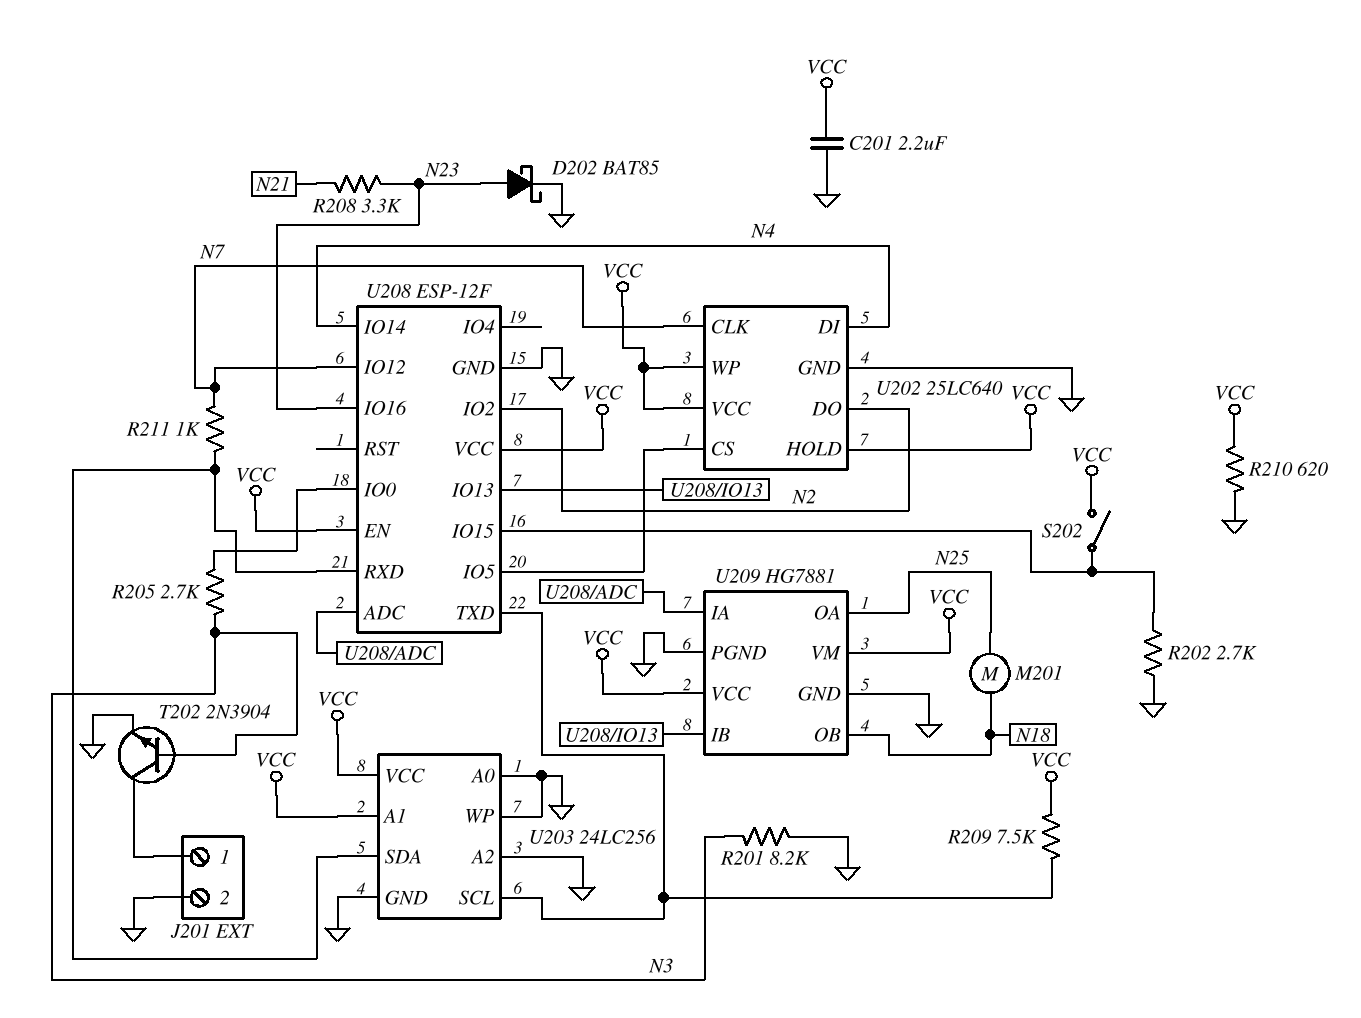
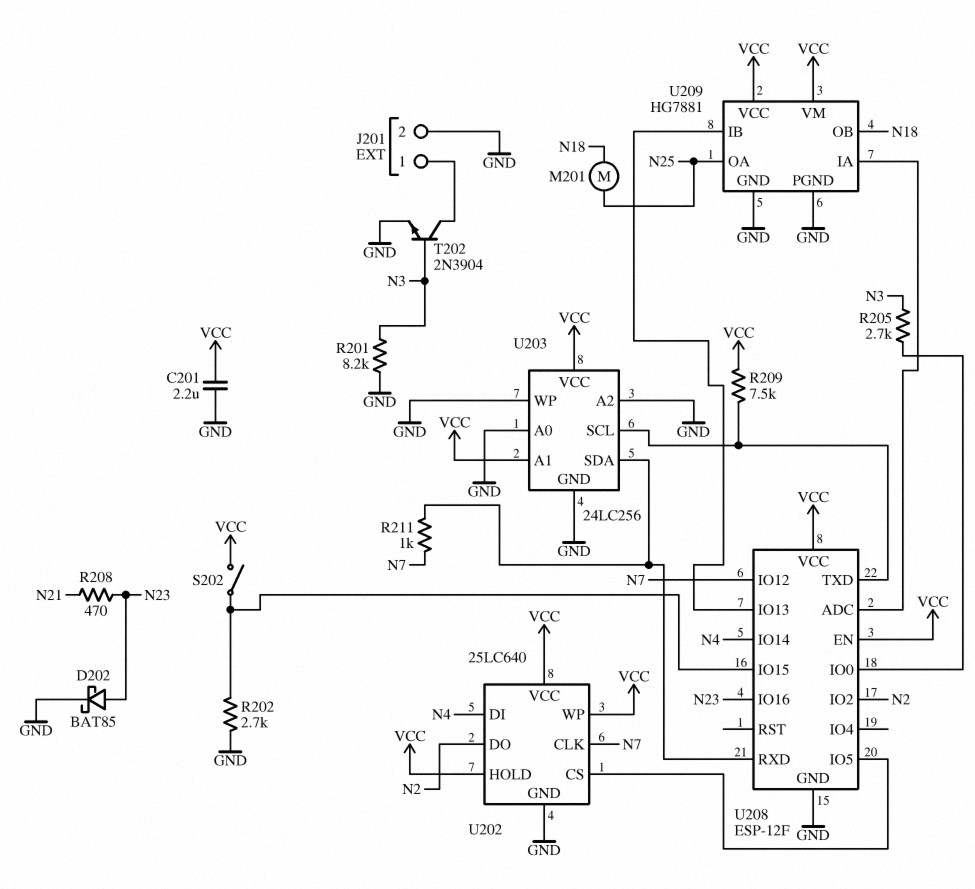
R208: 3.3k (N21, N23) -> 470 (N21, N23)
R210: 620 (GND, VCC) -> none

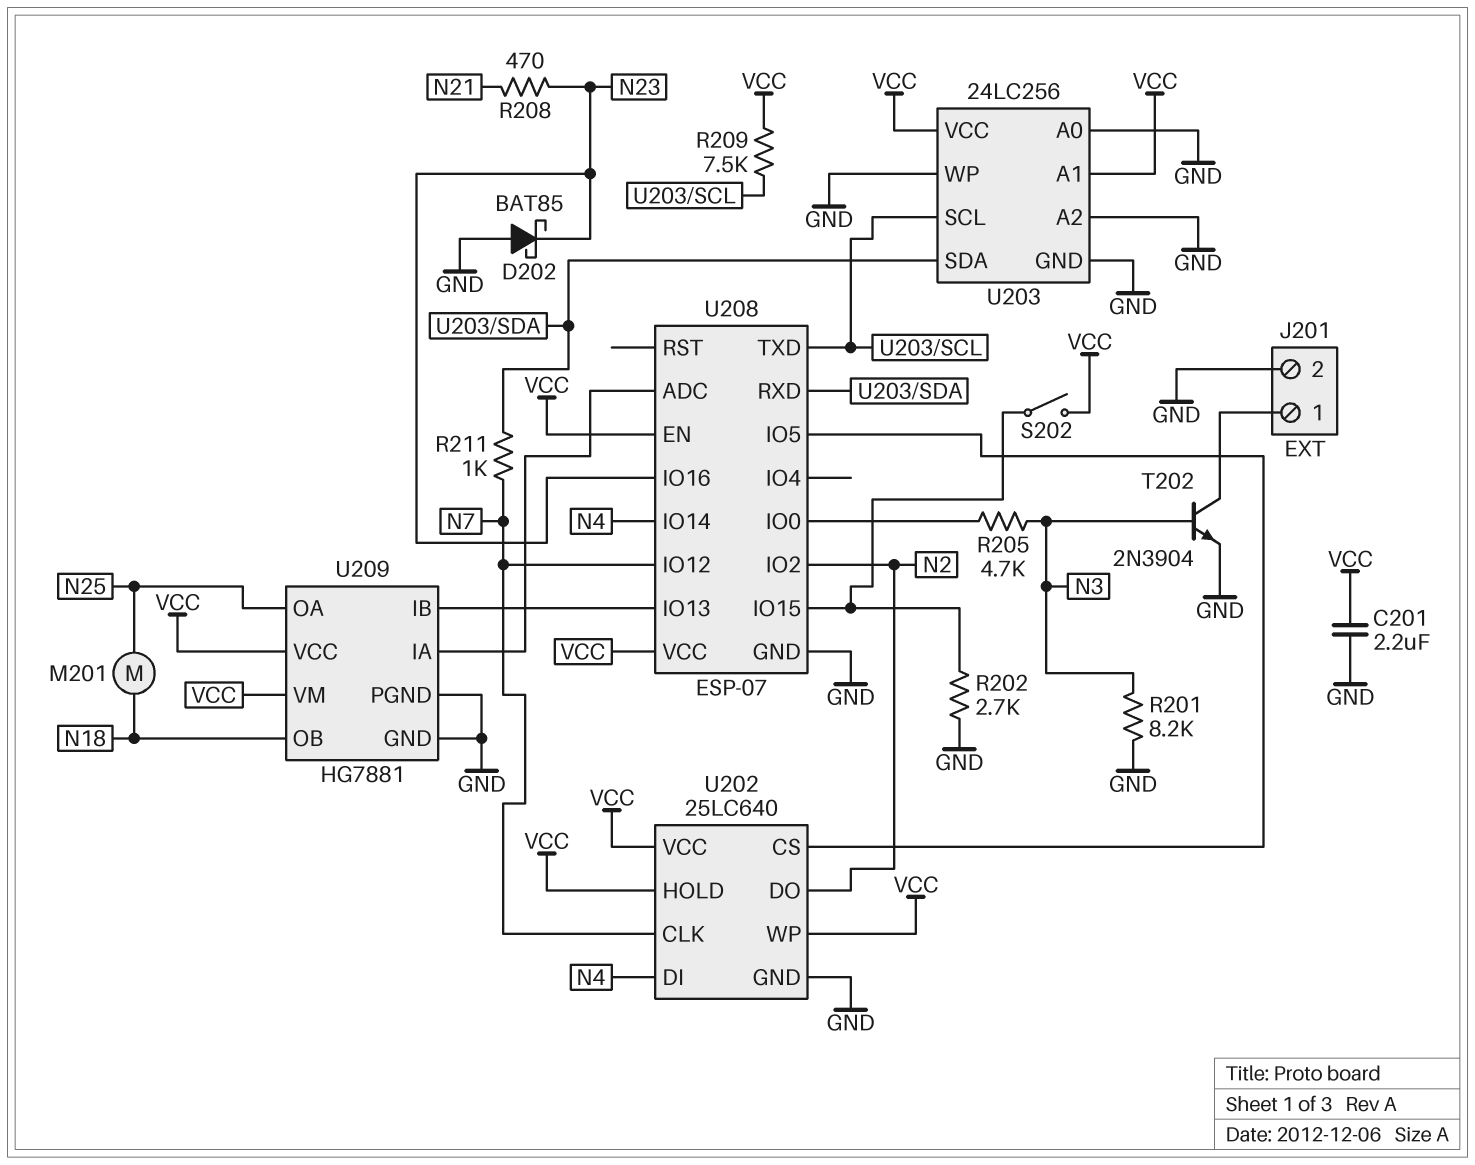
D202: schottky BAT85 (A N23, K GND) -> schottky BAT85 (A GND, K N23)
R205: 2.7k (N3, U208/IO0) -> 4.7k (N3, U208/IO0)
U208: ESP-12F -> ESP-07

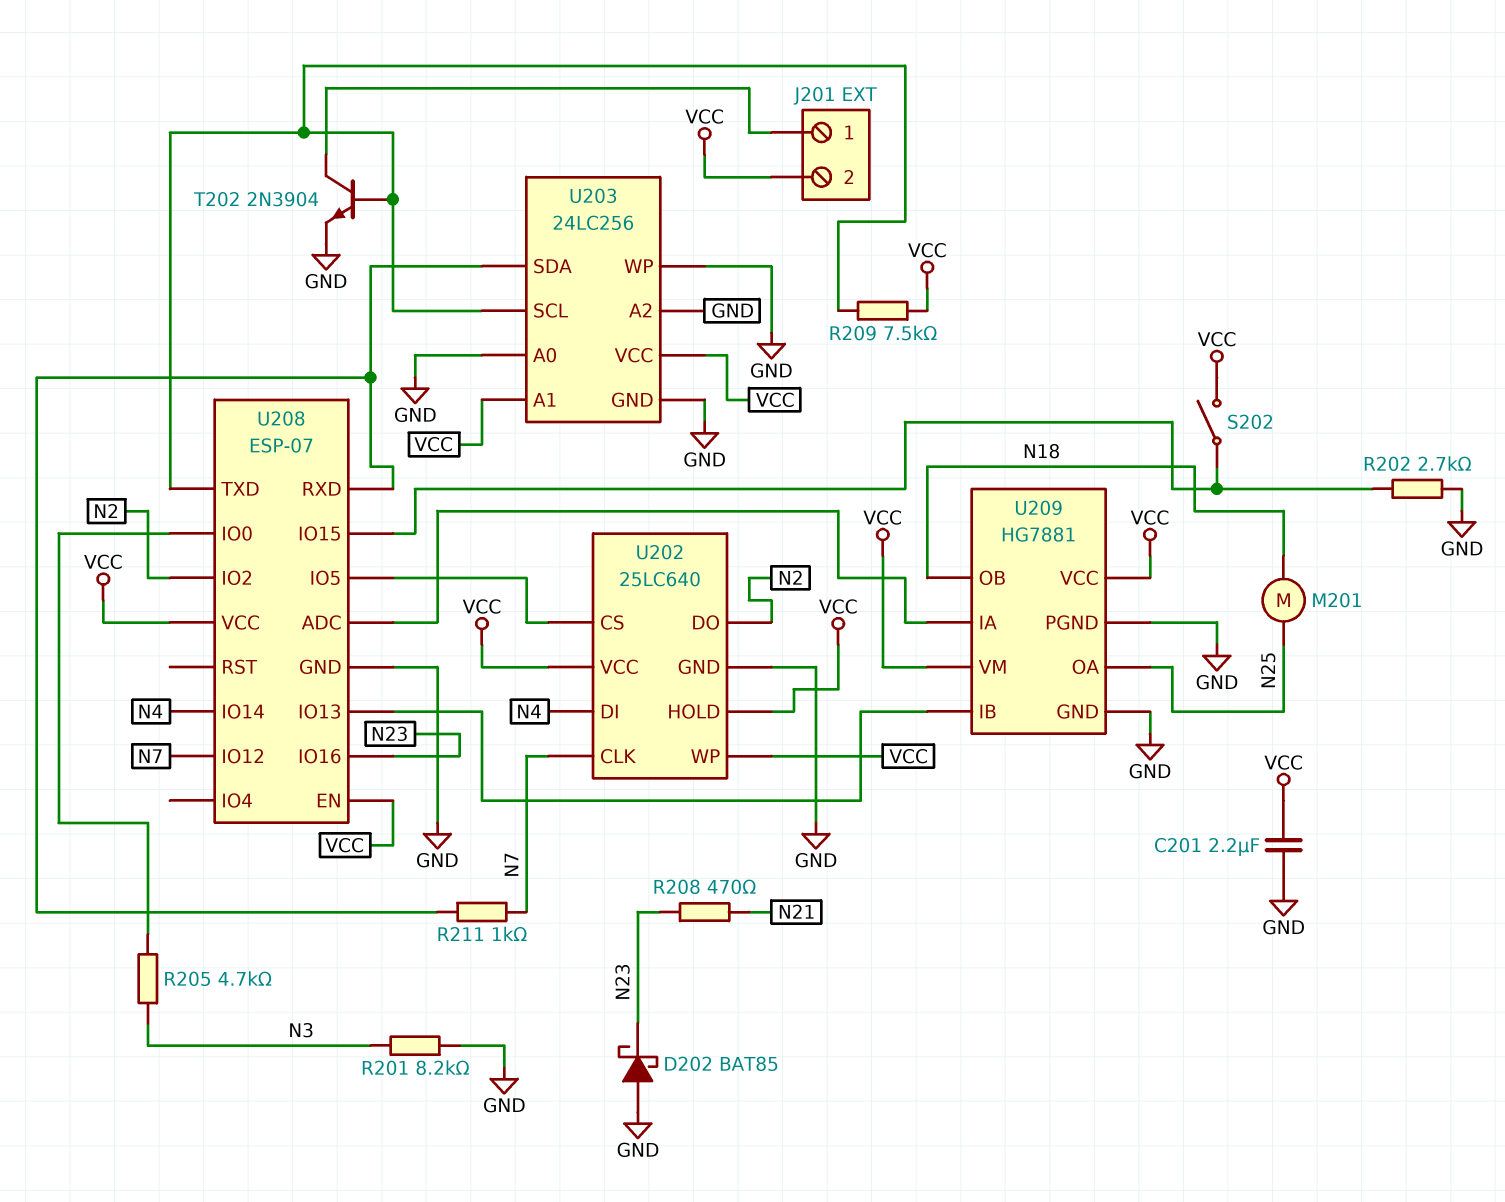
J201 pin 2: GND -> VCC
T202: NPN 2N3904 (B N3, C J201/1, E GND) -> NPN 2N3904 (B U203/SCL, C J201/1, E GND)

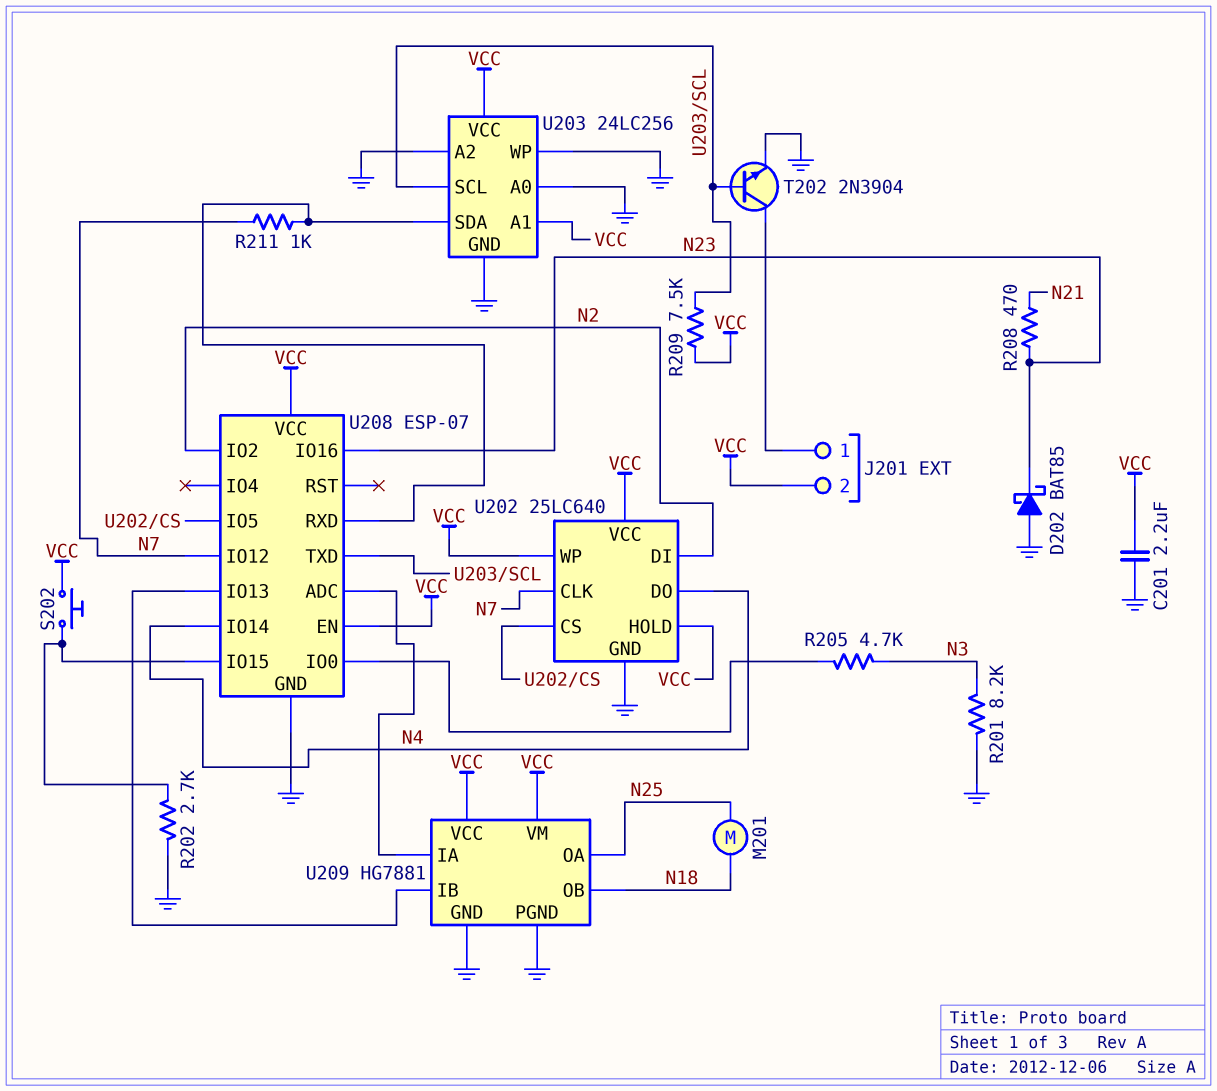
S202: switch (U208/IO15, VCC) -> button (U208/IO15, VCC)
U202 pin DI: N4 -> N2
U202 pin DO: N2 -> N4

